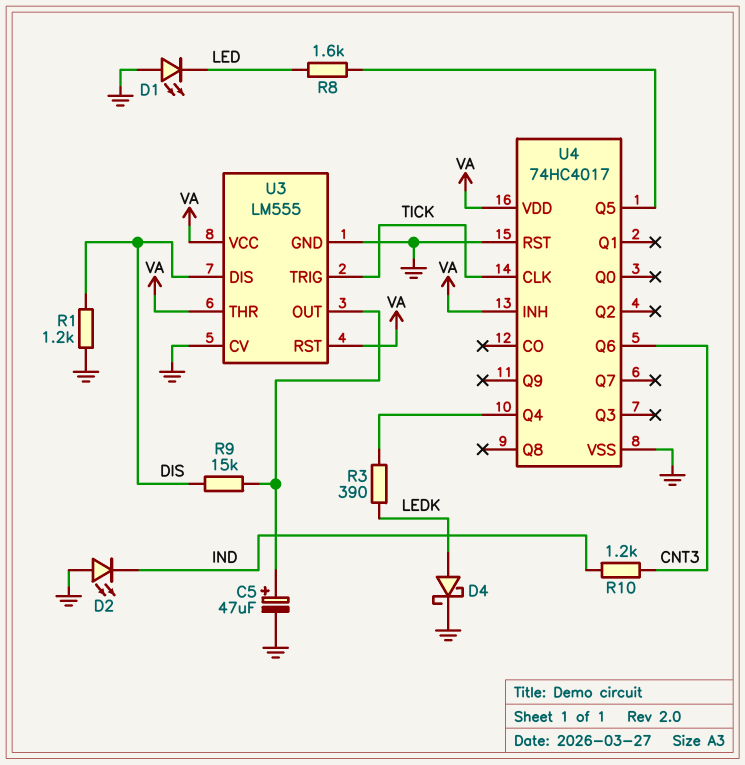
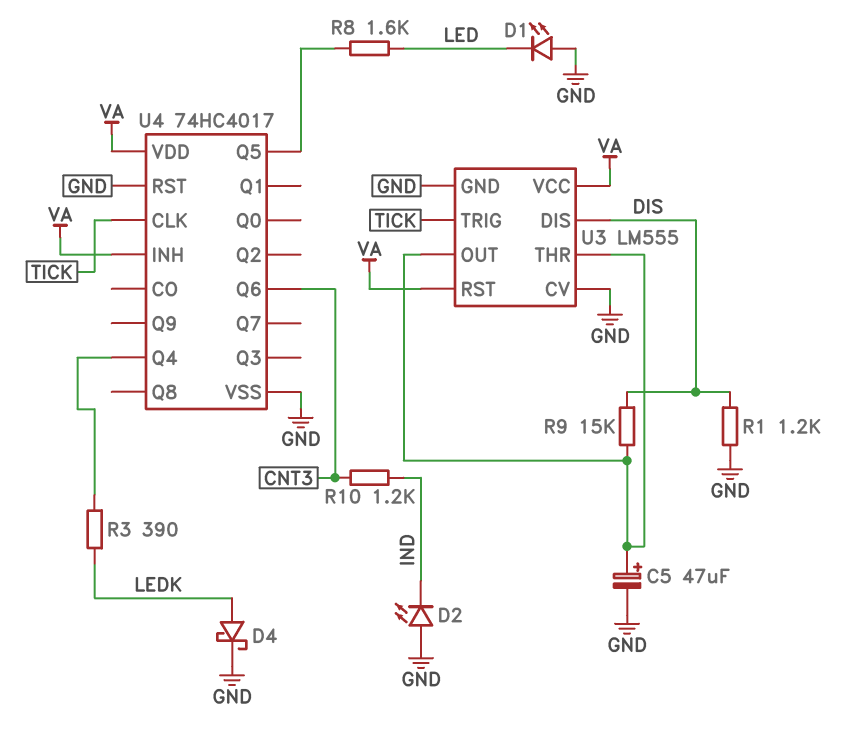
U3 pin THR: VA -> U3/OUT

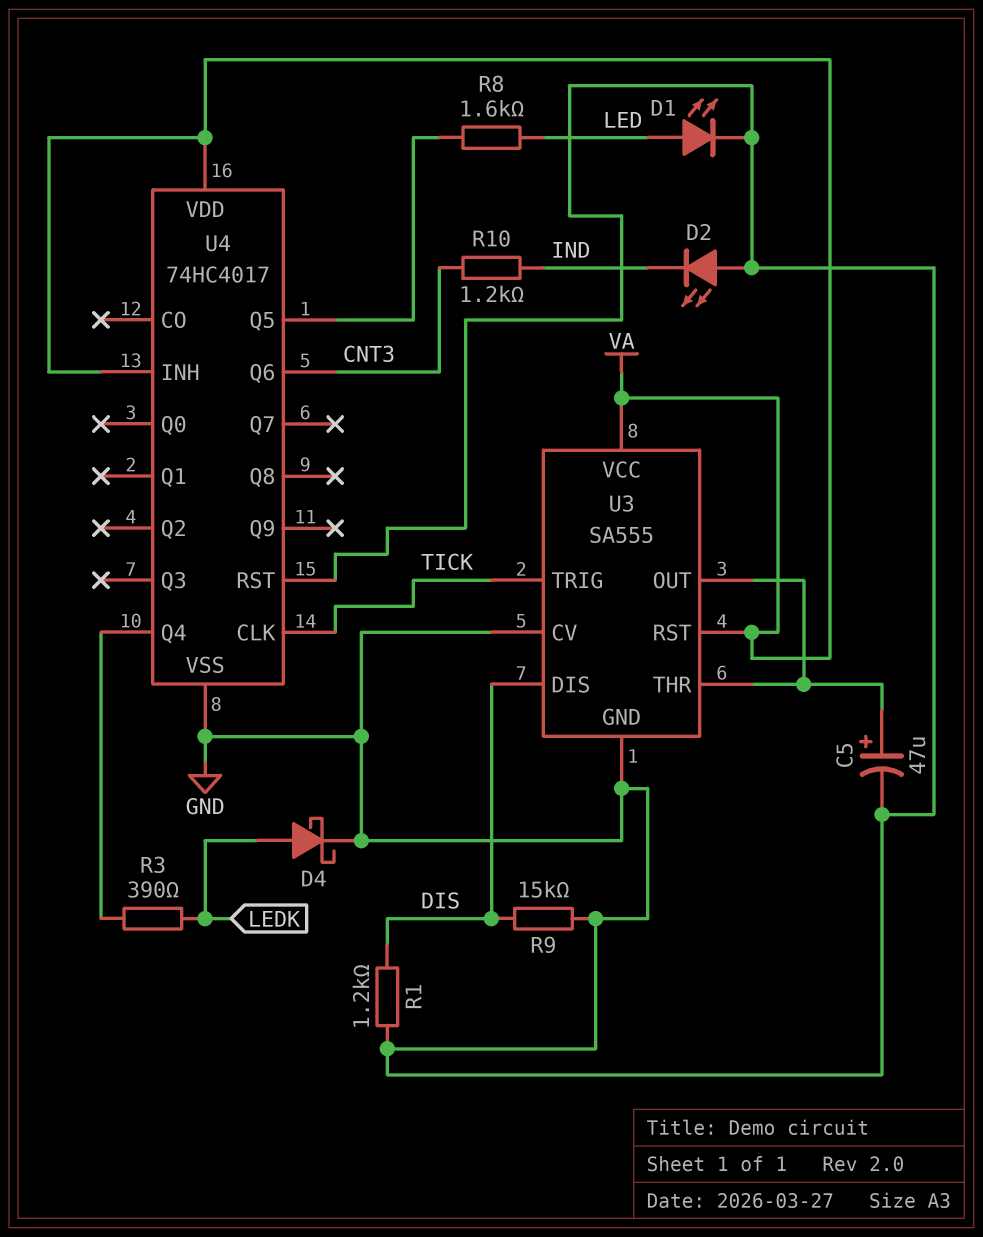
D1: LED (A GND, K LED) -> LED (A LED, K GND)
R9: 15k (DIS, U3/OUT) -> 15k (DIS, GND)
U3: LM555 -> SA555

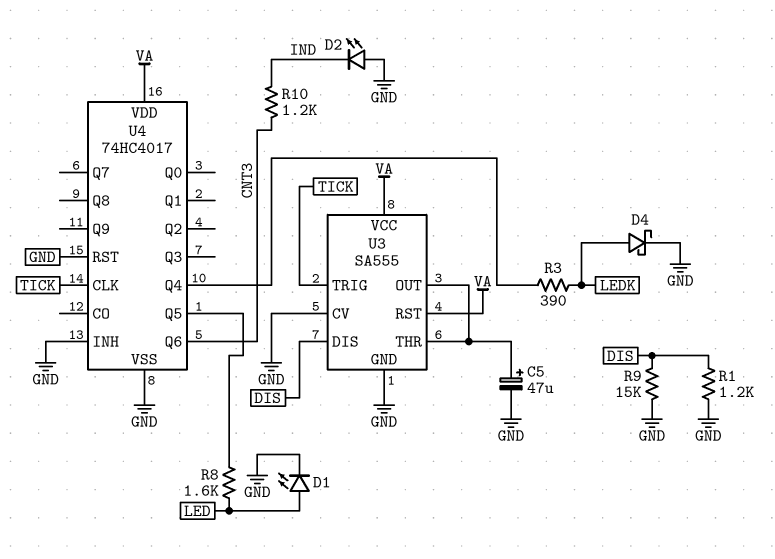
U4 pin INH: VA -> GND

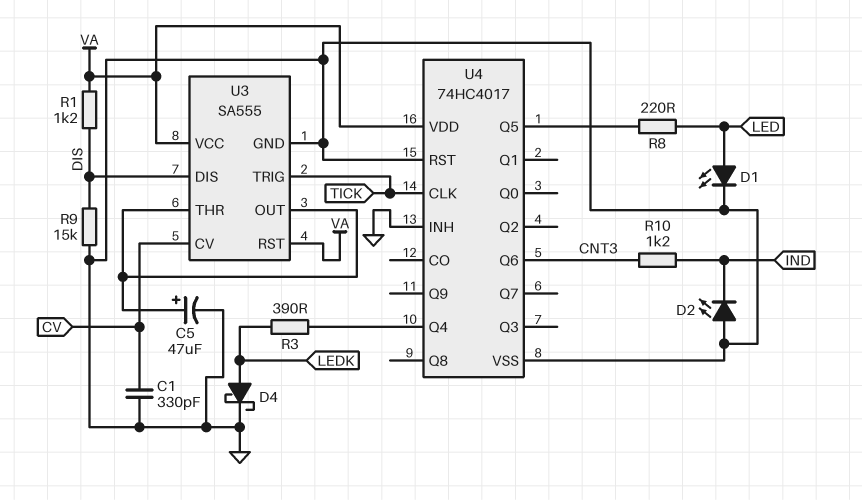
C1: none -> 330pF (CV, GND)
R1: 1.2k (DIS, GND) -> 1.2k (DIS, VA)
R8: 1.6k (LED, U4/Q5) -> 220 (LED, U4/Q5)
U3 pin CV: GND -> CV

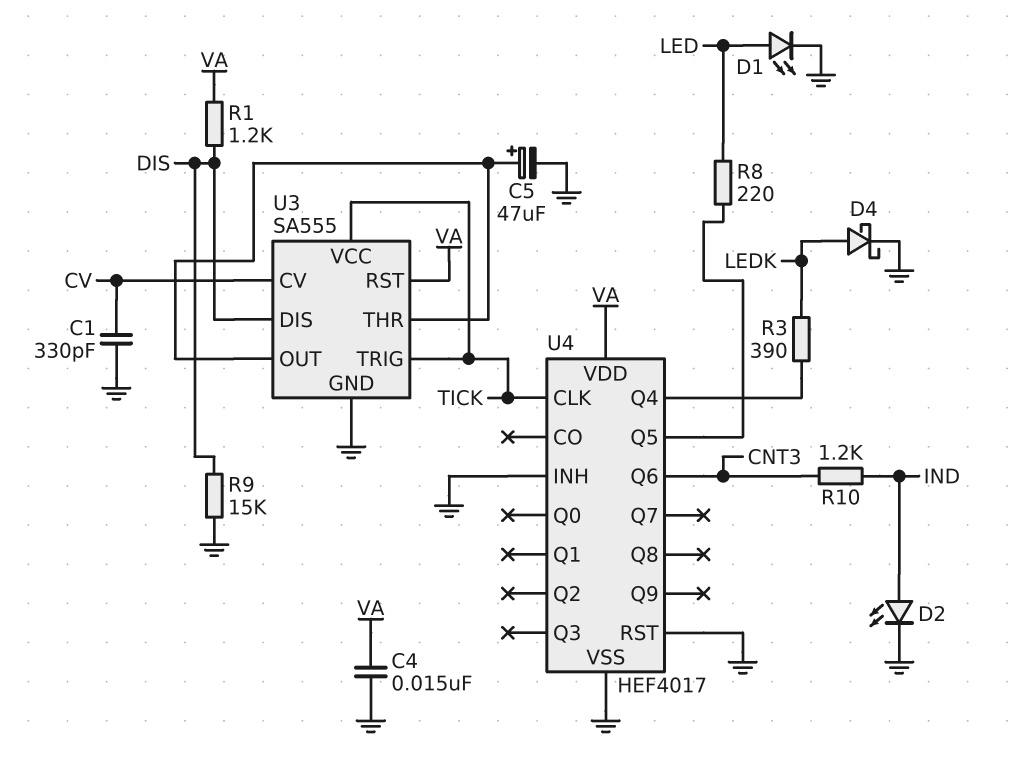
C4: none -> 15nF (GND, VA)
D2: LED (A GND, K IND) -> LED (A IND, K GND)
U3 pin VCC: VA -> TICK
U4: 74HC4017 -> HEF4017

